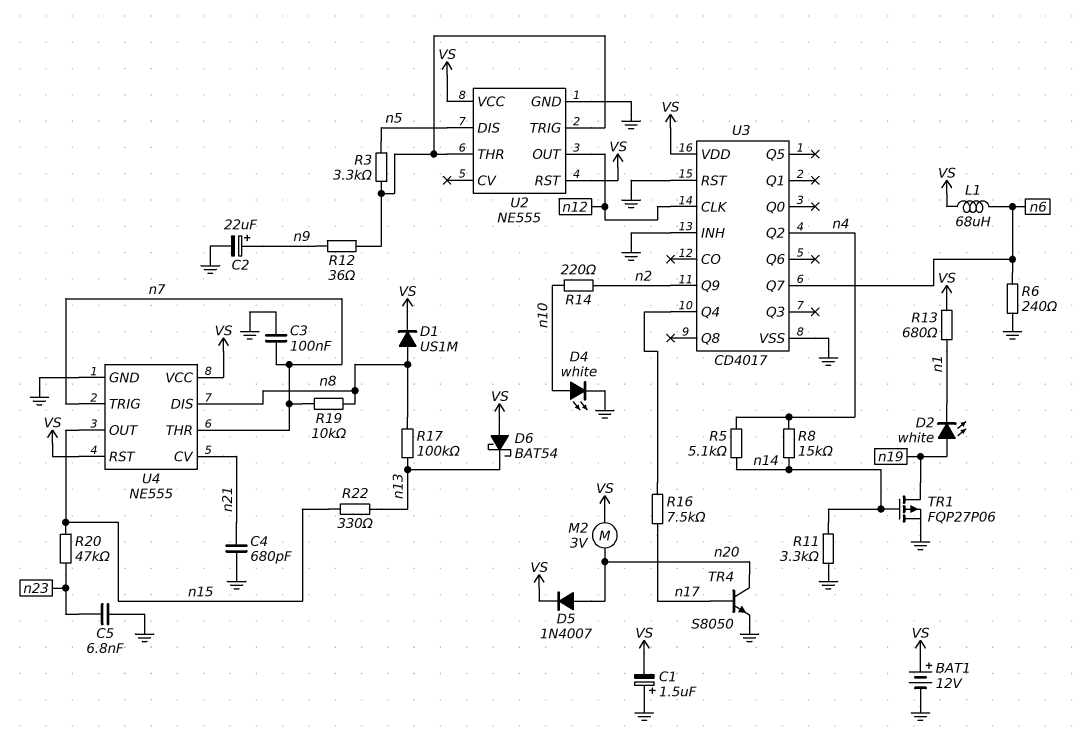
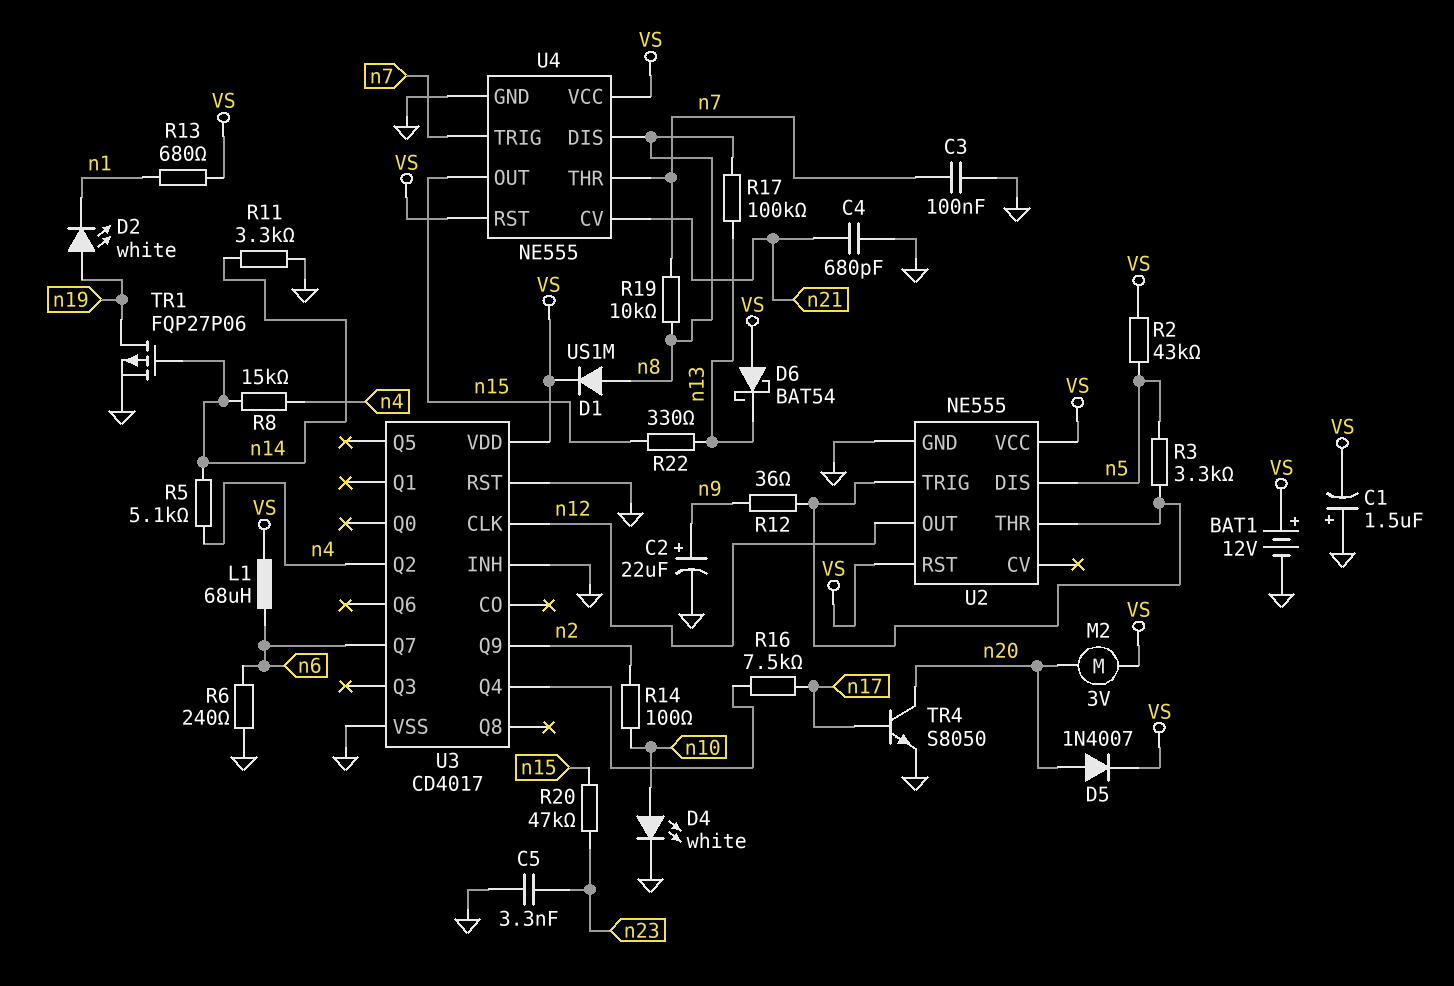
C5: 6.8nF (GND, n23) -> 3.3nF (GND, n23)
R2: none -> 43k (VS, n5)
R14: 220 (n2, n10) -> 100 (n2, n10)

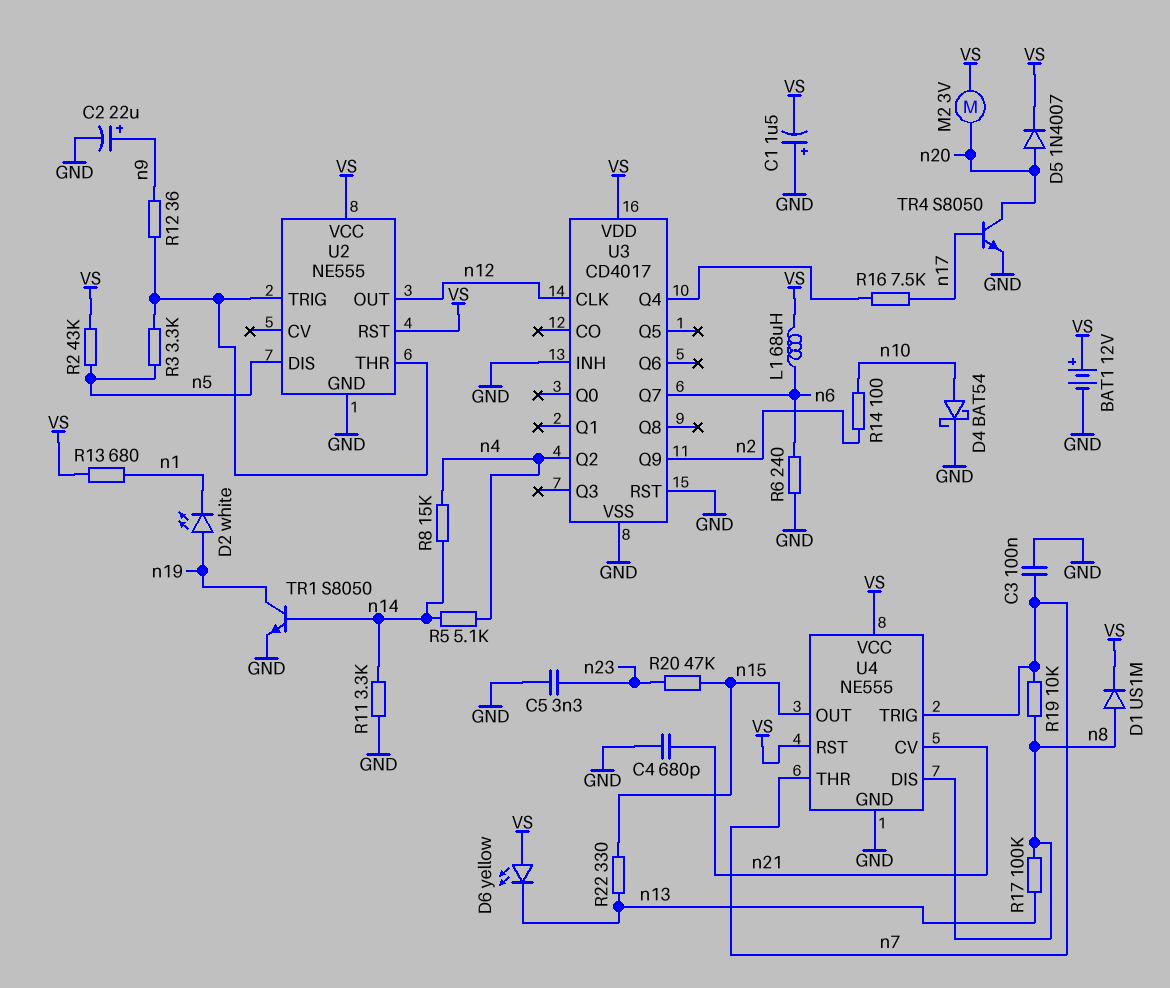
D4: LED white (A n10, K GND) -> schottky BAT54 (A n10, K GND)
D6: schottky BAT54 (A VS, K n13) -> LED yellow (A VS, K n13)
TR1: PMOS FQP27P06 (G n14, D n19, S GND) -> NPN S8050 (B n14, C n19, E GND)

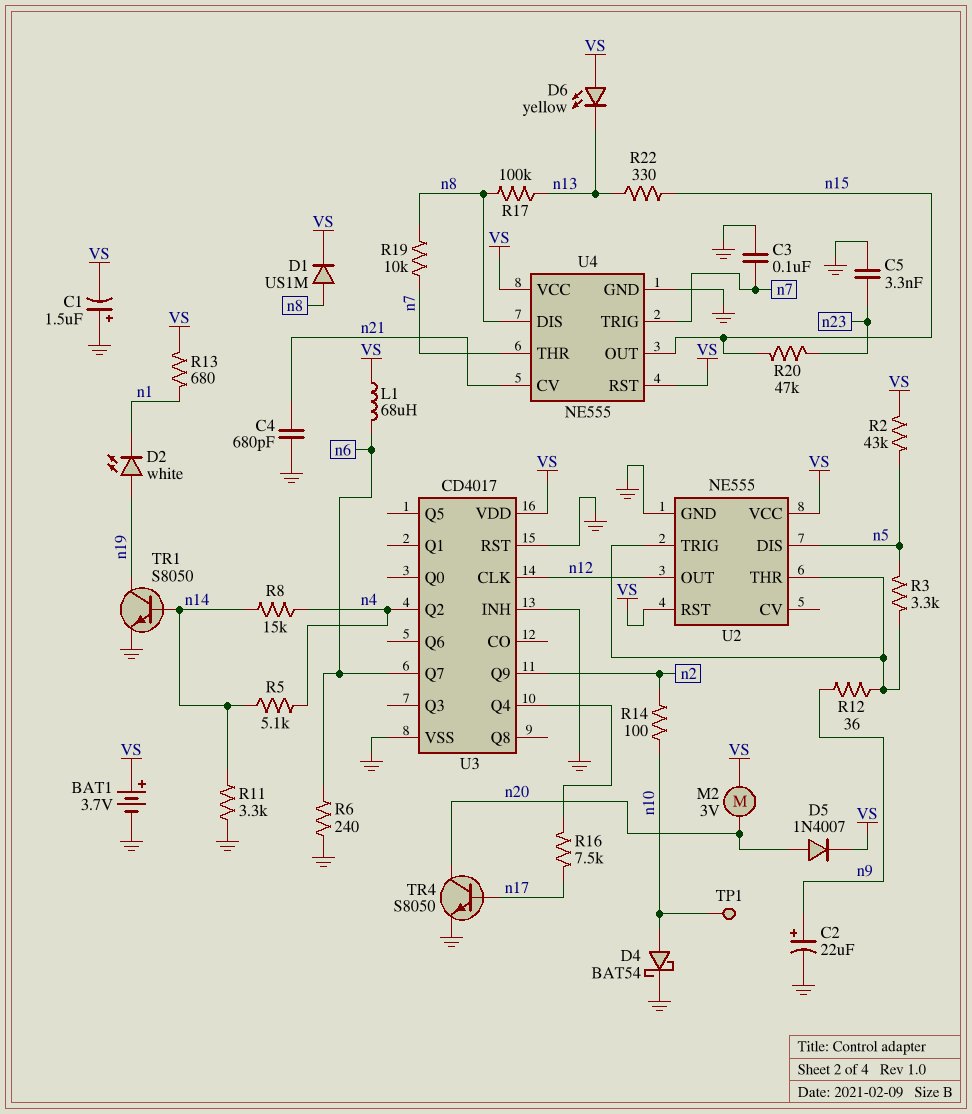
BAT1: 12V (plus VS, minus GND) -> 3.7V (plus VS, minus GND)
TP1: none -> test point (n10)

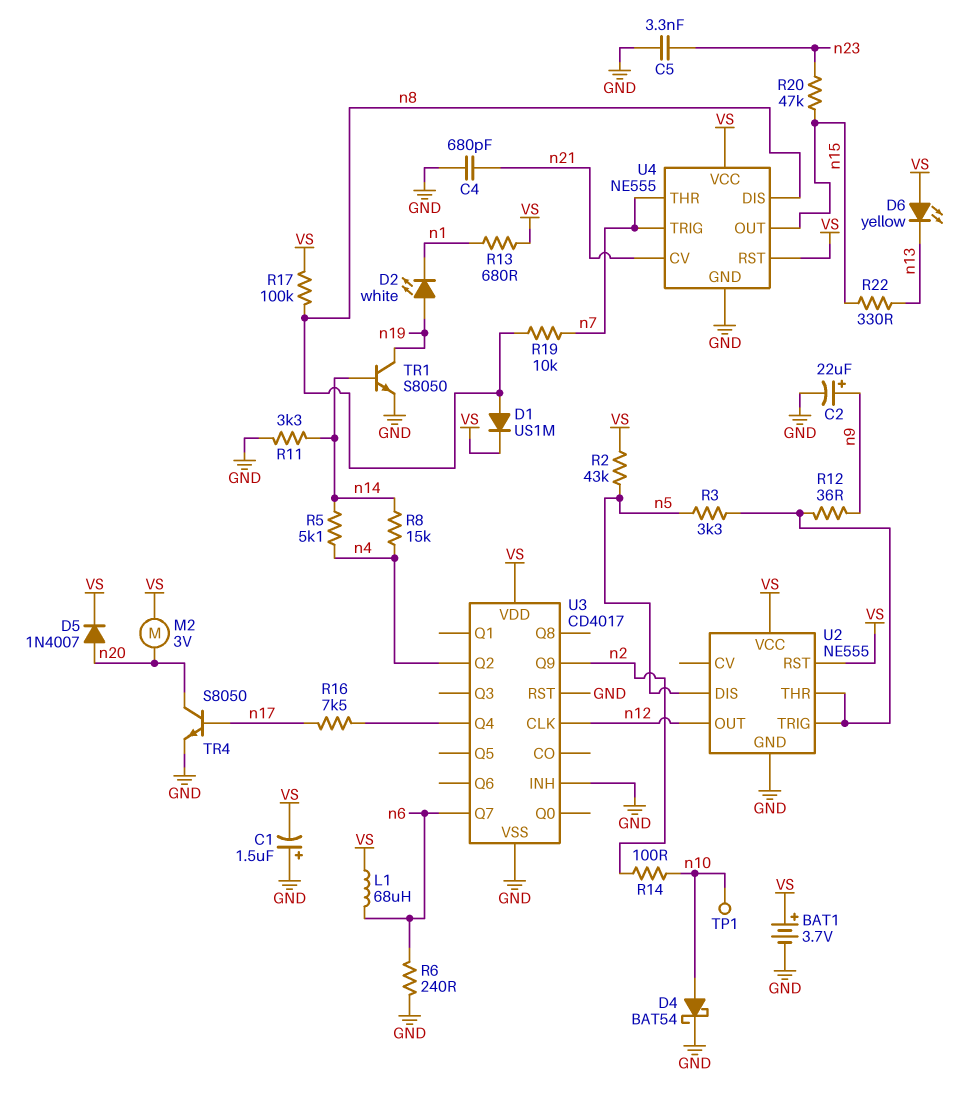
C3: 100nF (GND, n7) -> none
R17: 100k (n8, n13) -> 100k (VS, n8)

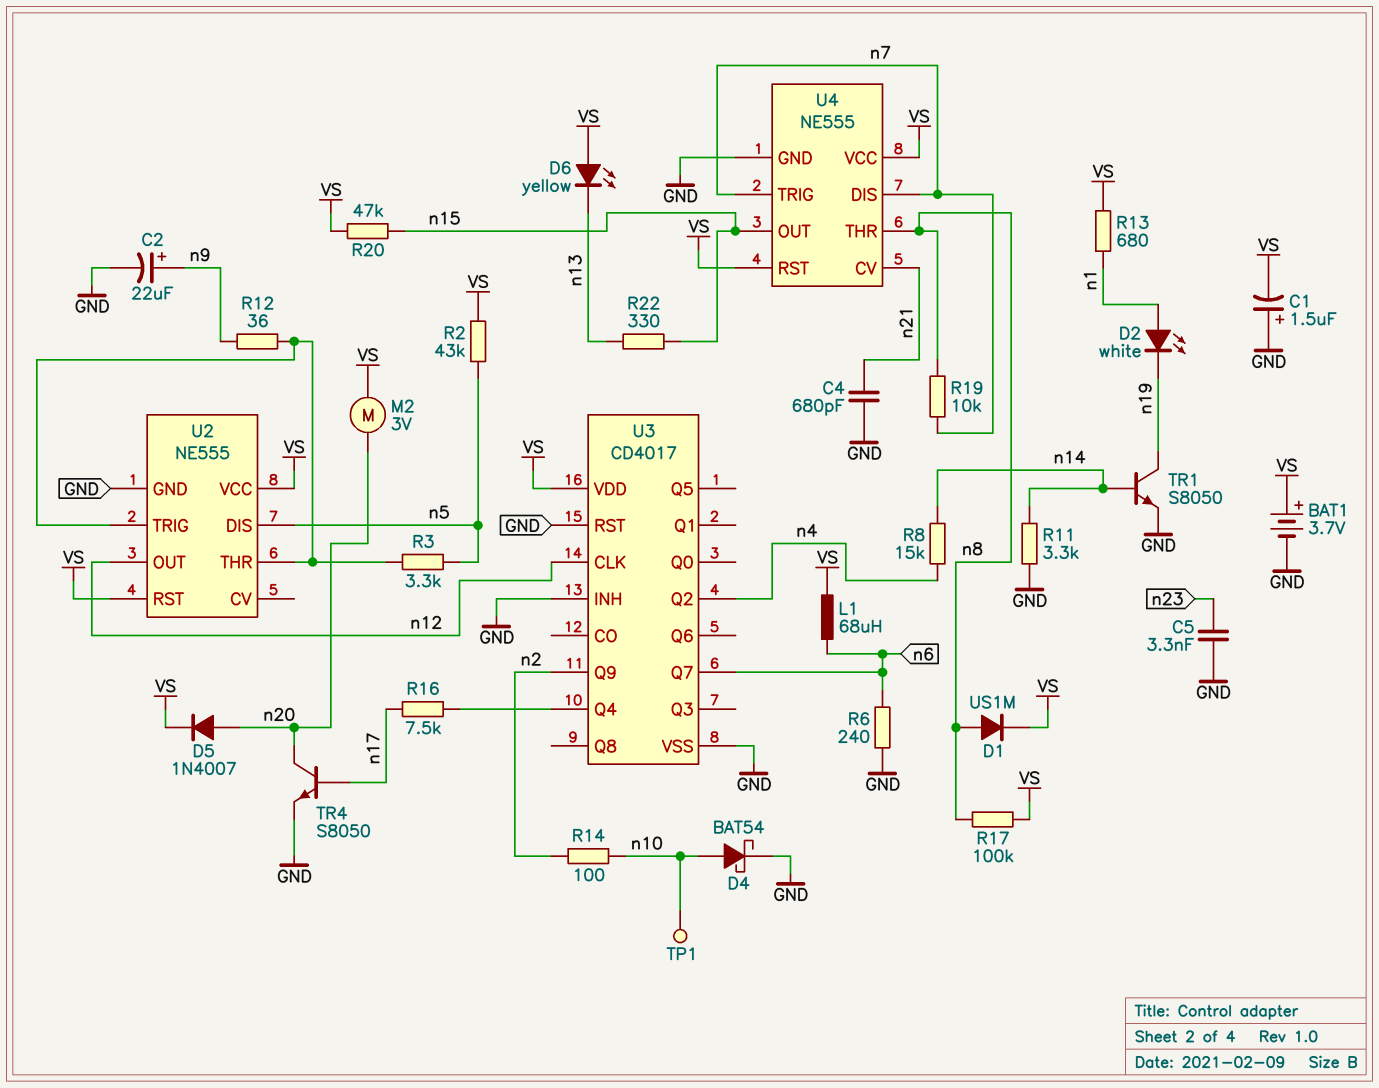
D2: LED white (A n19, K n1) -> LED white (A n1, K n19)
R5: 5.1k (n4, n14) -> none
R20: 47k (n15, n23) -> 47k (VS, n15)
U4 pin DIS: n8 -> n7
U4 pin THR: n7 -> n8

